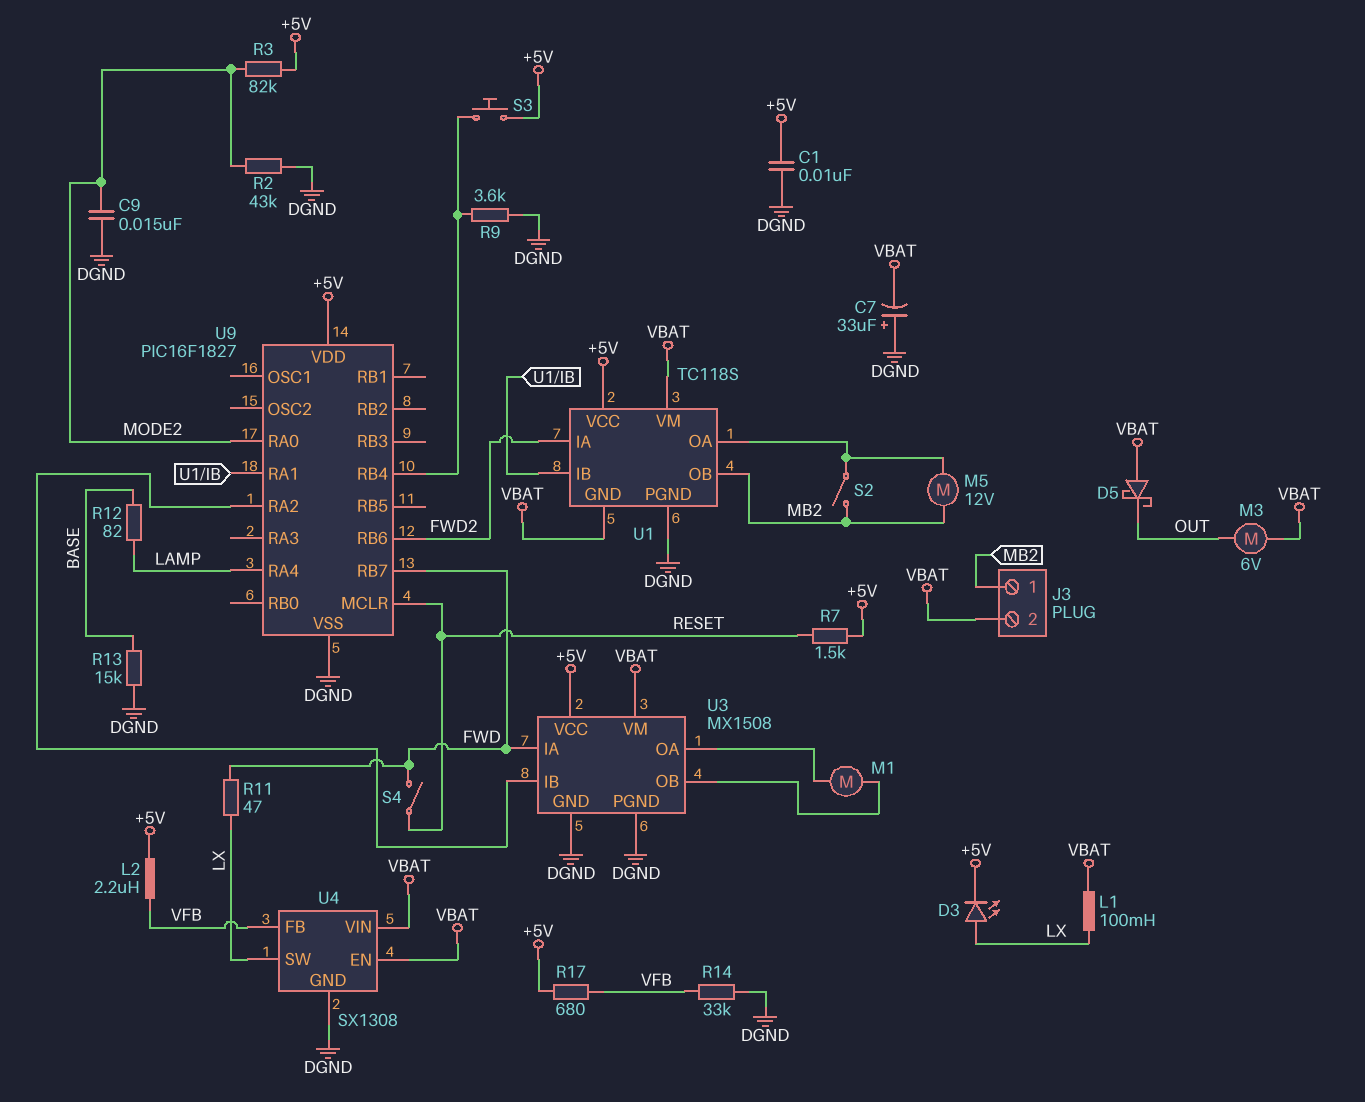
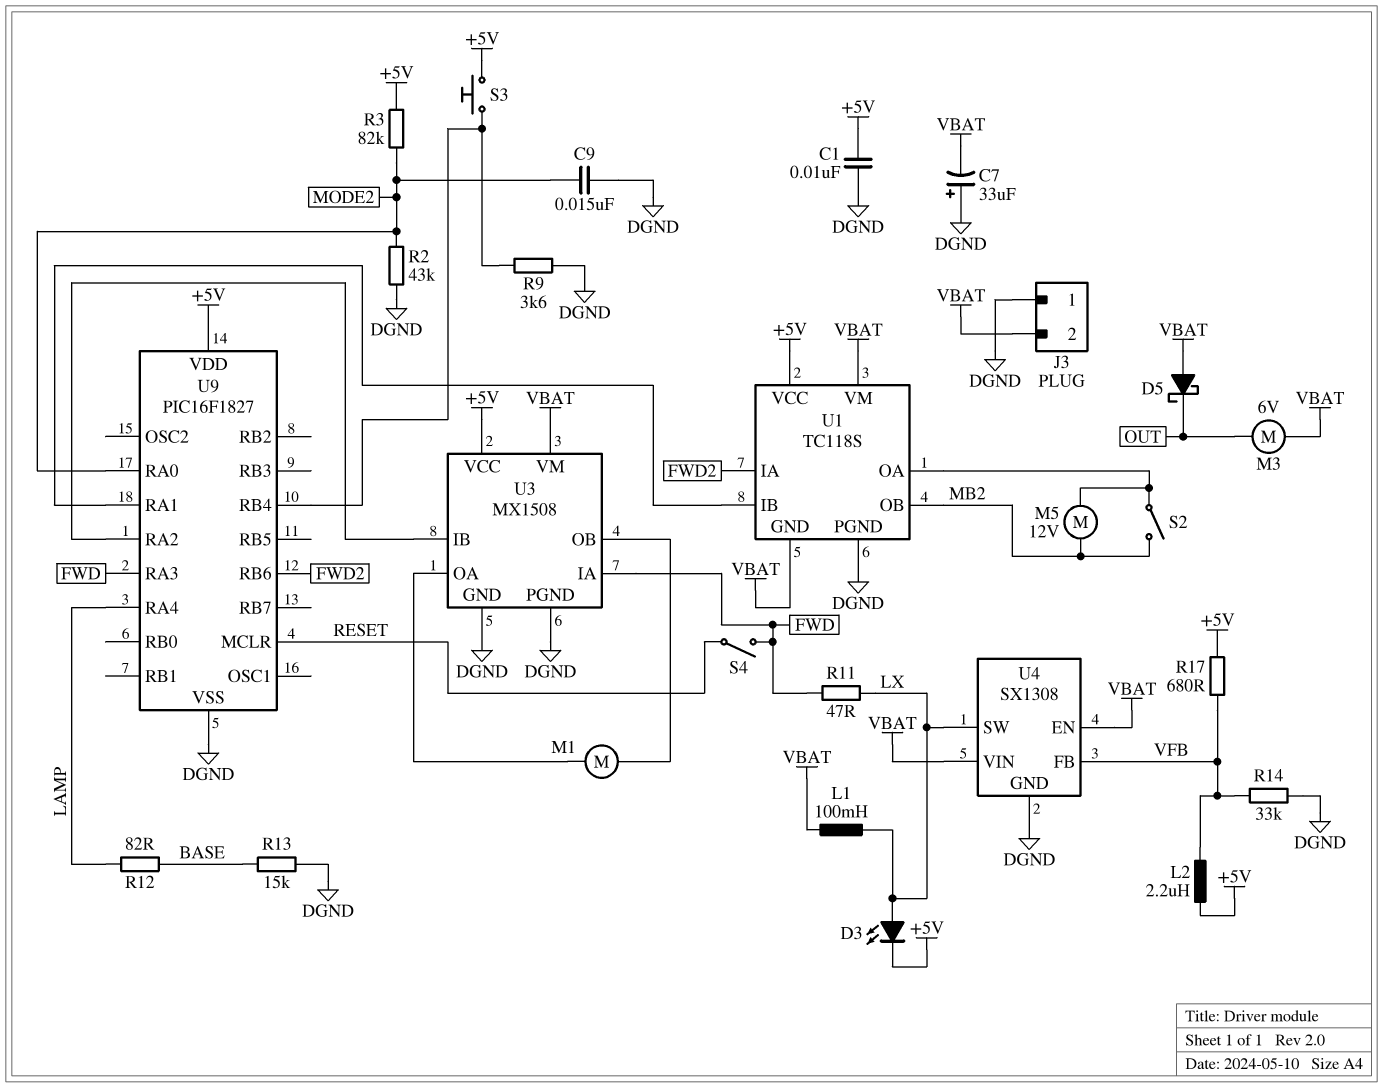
J3 pin 1: MB2 -> DGND
R7: 1.5k (+5V, RESET) -> none
U9 pin RA3: none -> FWD
U9 pin RB7: FWD -> none

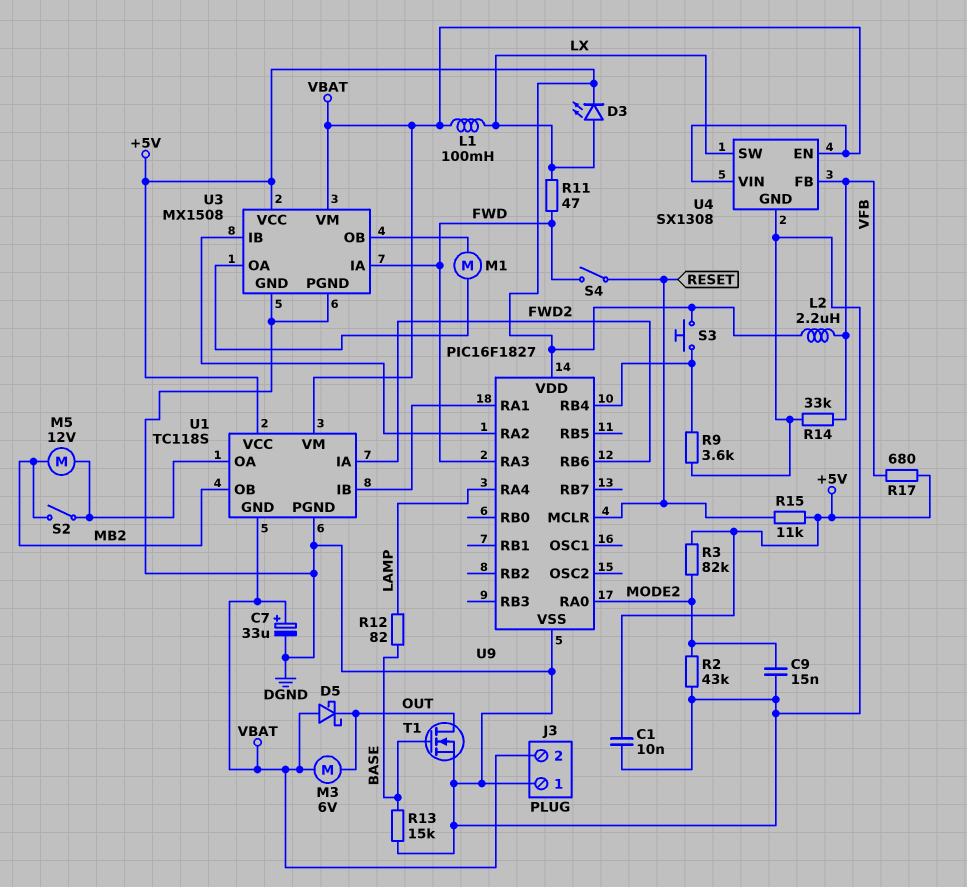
C7: 33uF (plus DGND, minus VBAT) -> 33uF (plus VBAT, minus DGND)
R15: none -> 11k (+5V, RESET)
T1: none -> NMOS (G BASE, D OUT, S DGND)

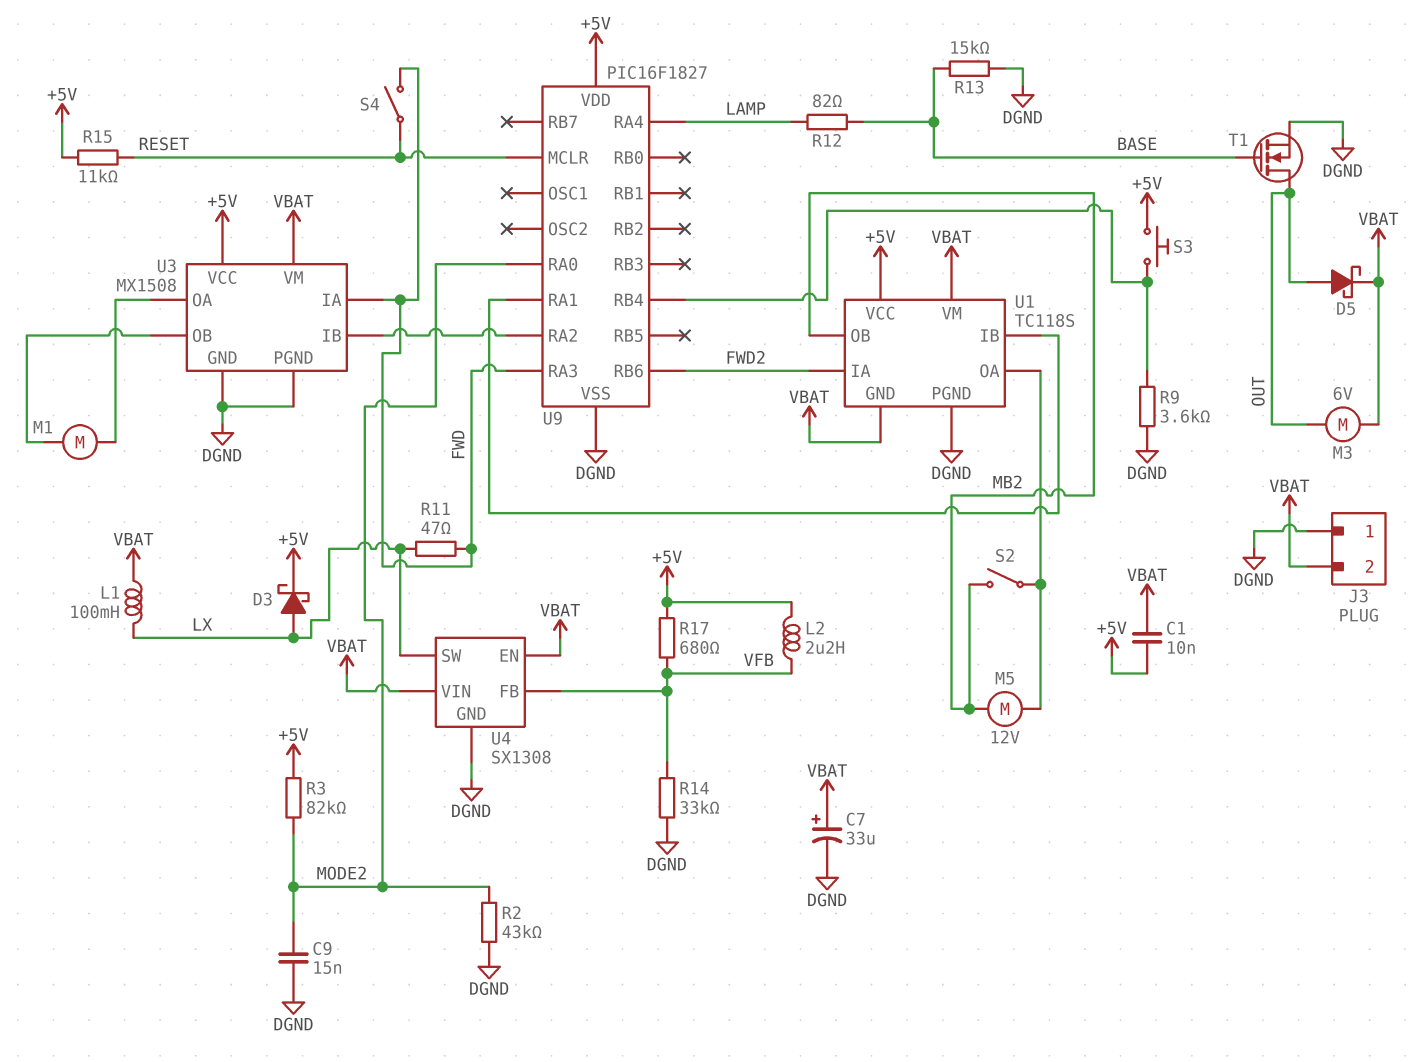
C1: 10nF (+5V, DGND) -> 10nF (+5V, VBAT)
D3: LED (A LX, K +5V) -> schottky (A LX, K +5V)
D5: schottky (A VBAT, K OUT) -> schottky (A OUT, K VBAT)

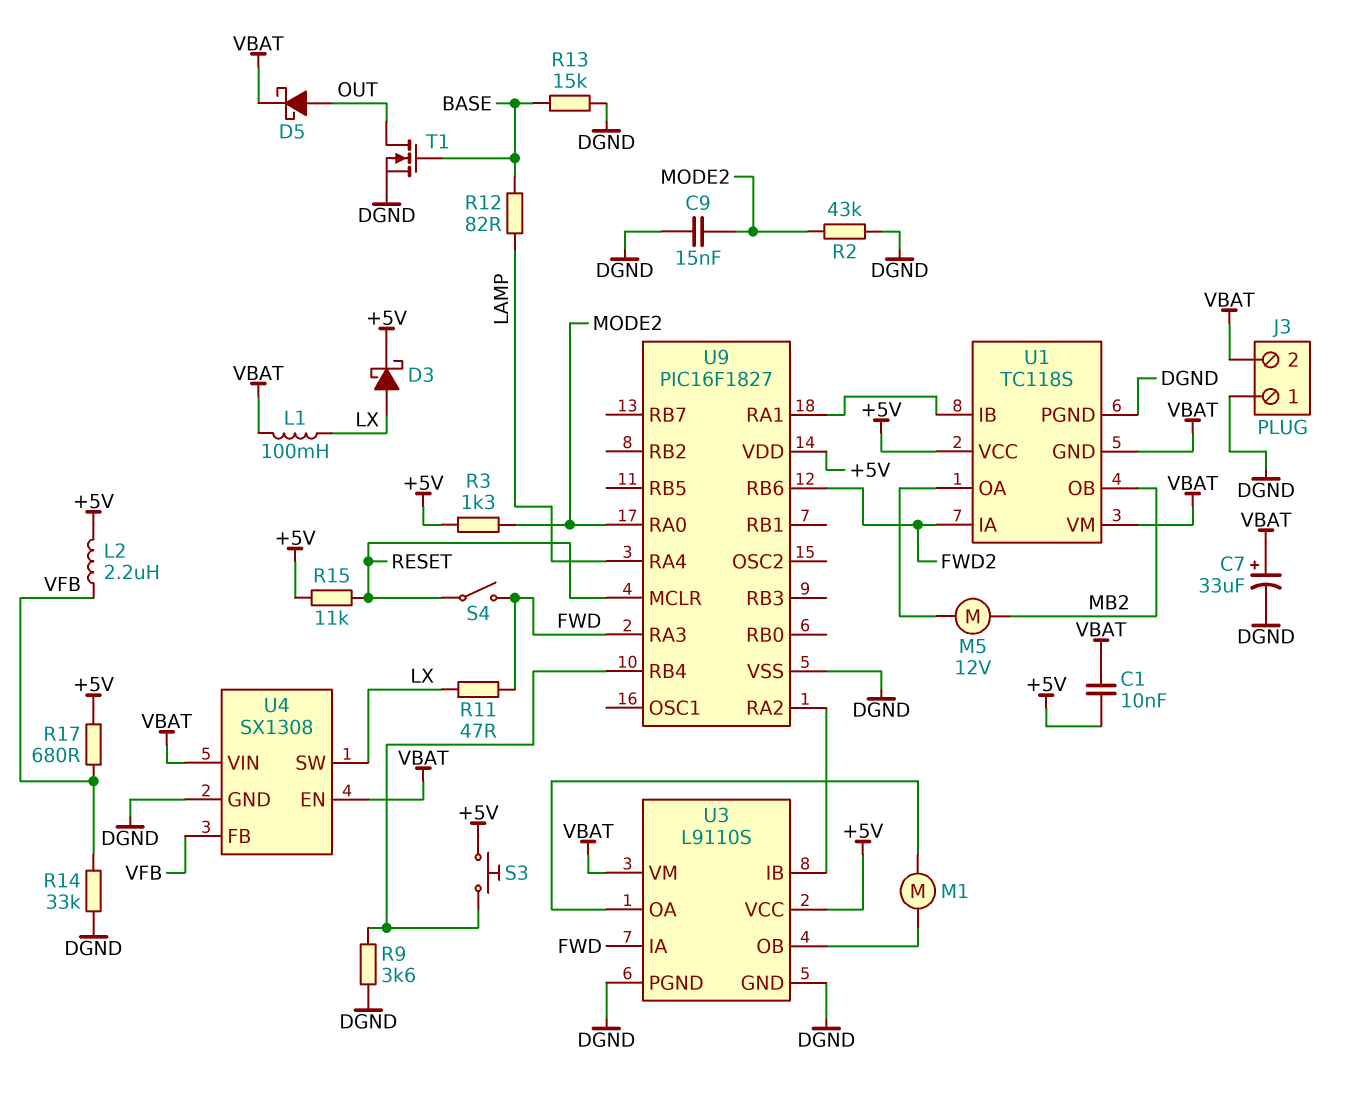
M3: motor 6V (OUT, VBAT) -> none
R3: 82k (+5V, MODE2) -> 1.3k (+5V, MODE2)
S2: switch (MB2, U1/OA) -> none
U3: MX1508 -> L9110S

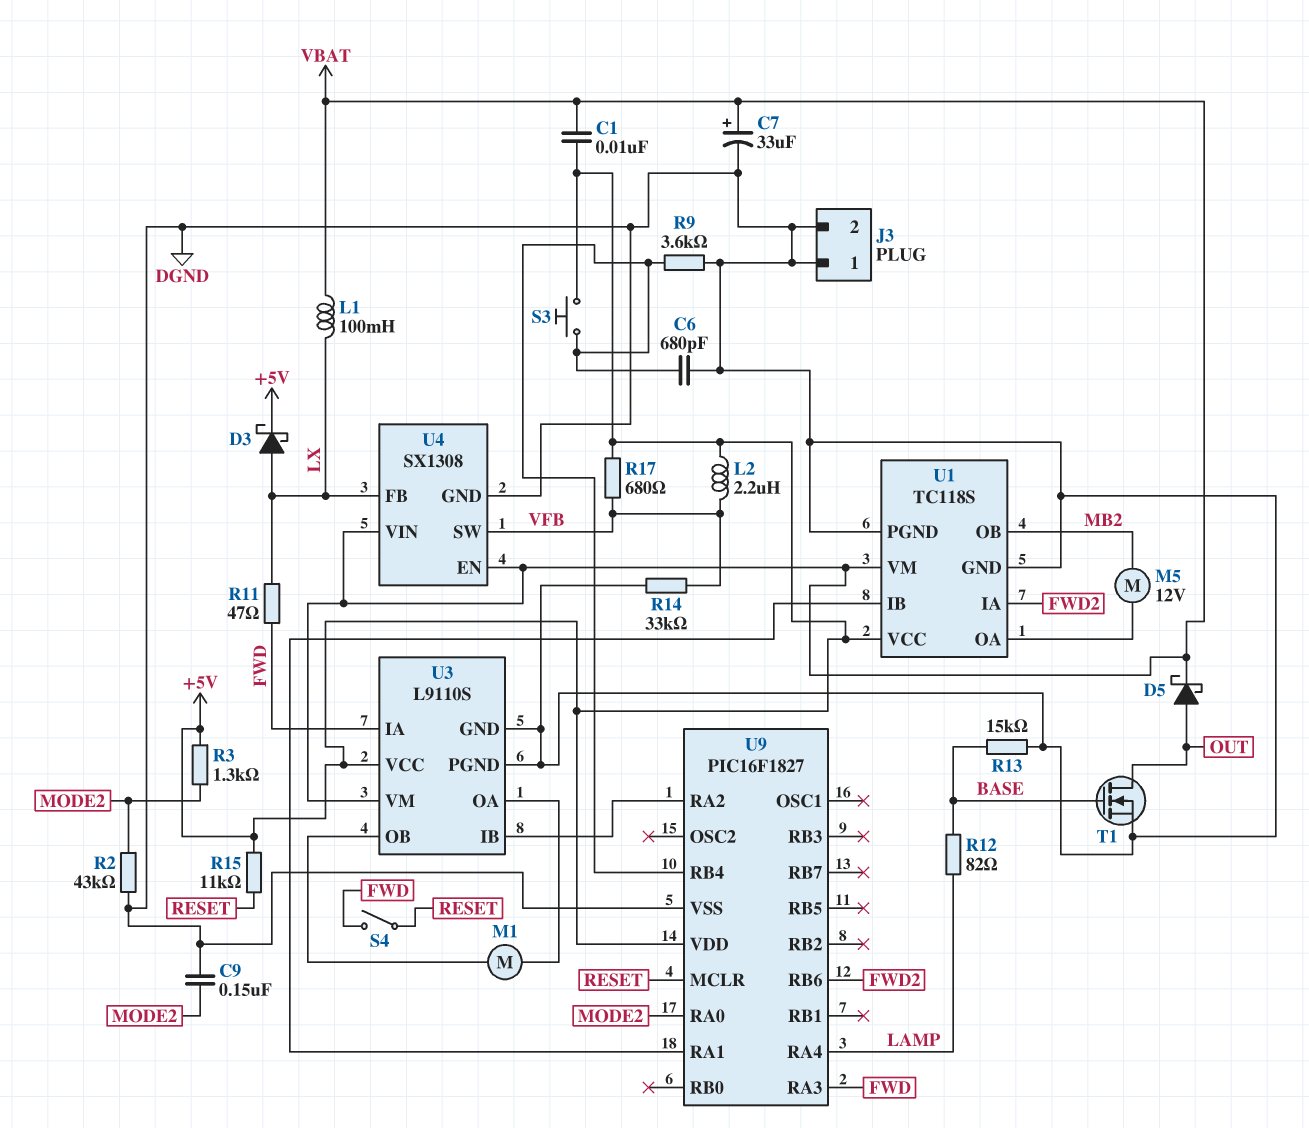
C6: none -> 680pF (DGND, U9/RB4)
C9: 15nF (DGND, MODE2) -> 150nF (DGND, MODE2)
J3 pin 2: VBAT -> DGND
U1 pin GND: VBAT -> DGND
U4 pin FB: VFB -> LX
U4 pin SW: LX -> VFB

